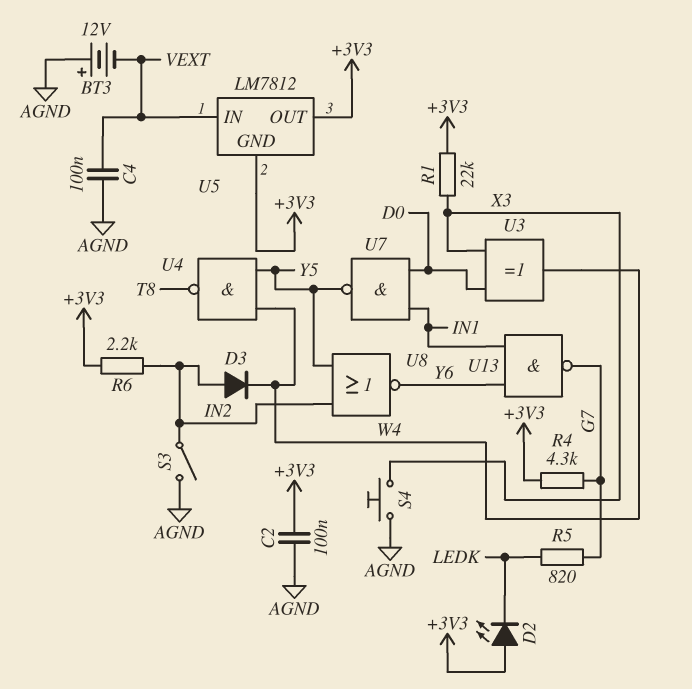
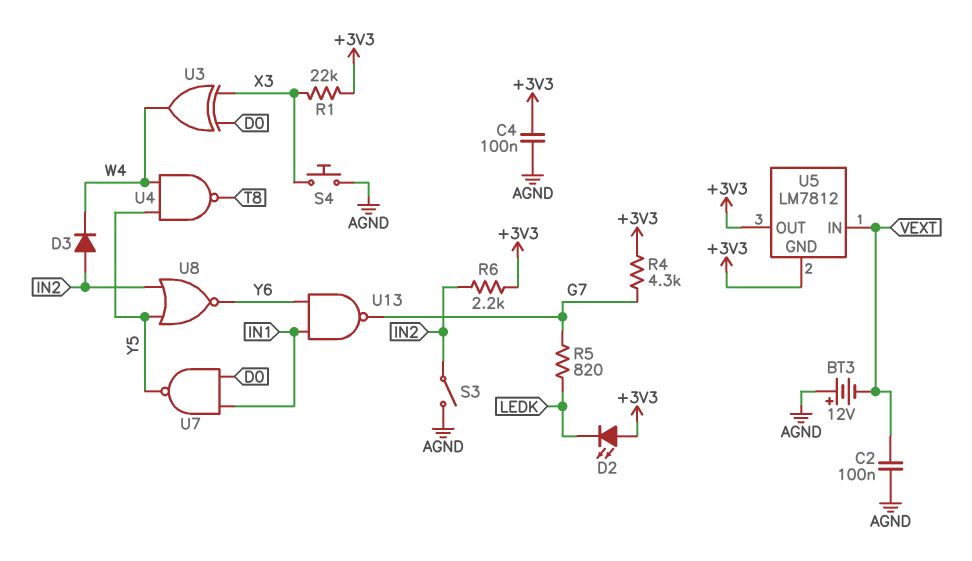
C2: 100nF (+3V3, AGND) -> 100nF (AGND, VEXT)
C4: 100nF (AGND, VEXT) -> 100nF (+3V3, AGND)

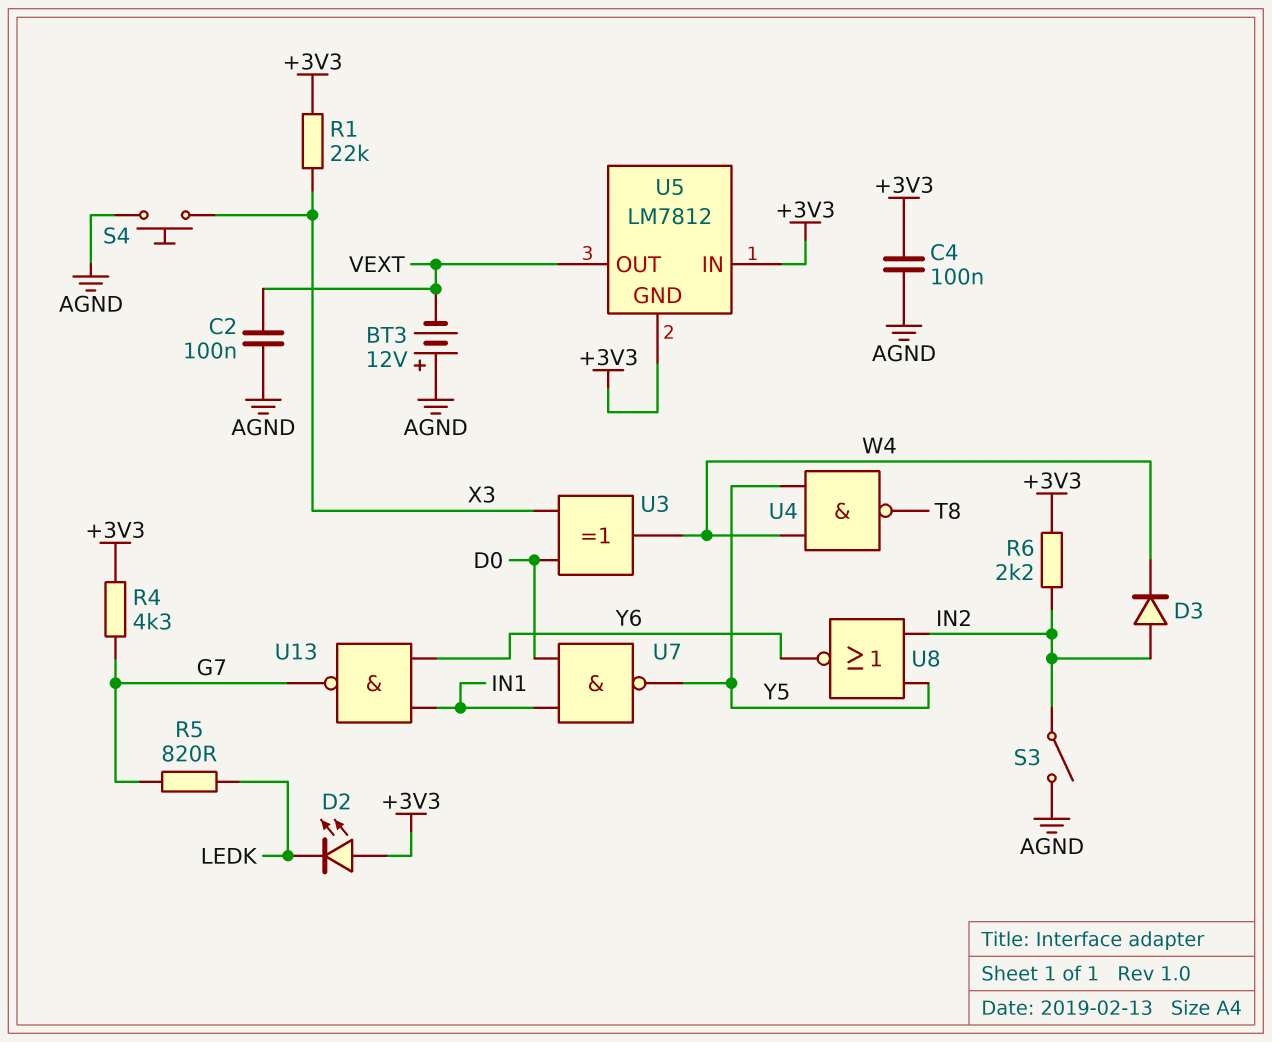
U5 pin IN: VEXT -> +3V3
U5 pin OUT: +3V3 -> VEXT

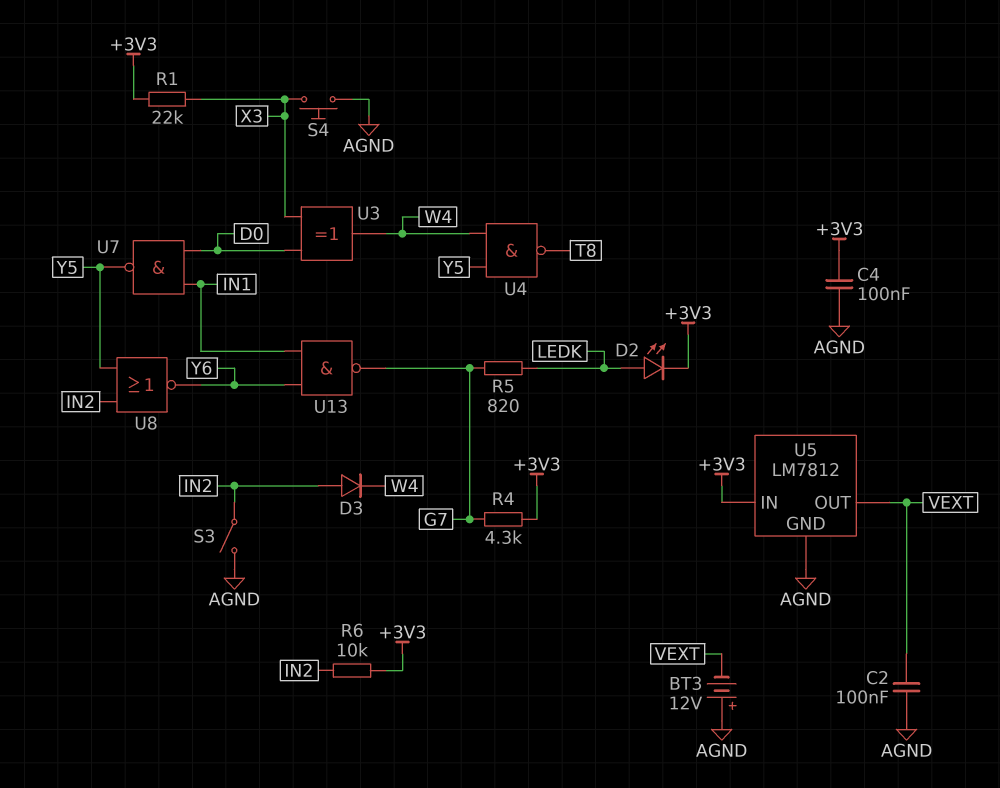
D2: LED (A +3V3, K LEDK) -> LED (A LEDK, K +3V3)
R6: 2.2k (+3V3, IN2) -> 10k (+3V3, IN2)
U5 pin GND: +3V3 -> AGND

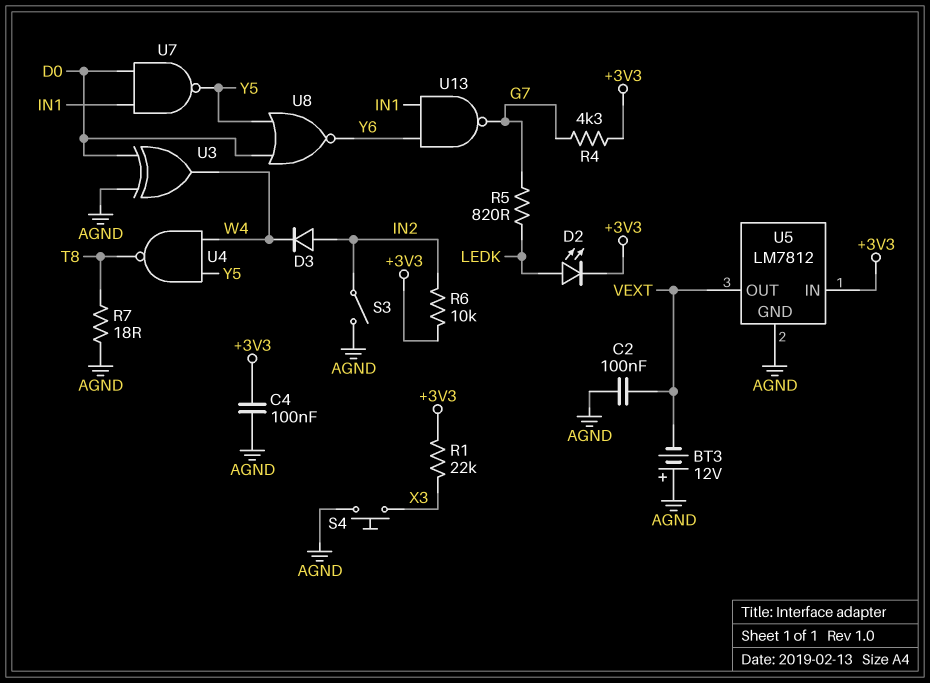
R7: none -> 18 (AGND, T8)
U3: XOR (in D0, in X3, out W4) -> XOR (in AGND, in D0, out W4)
U8: NOR (in IN2, in Y5, out Y6) -> NOR (in D0, in Y5, out Y6)

